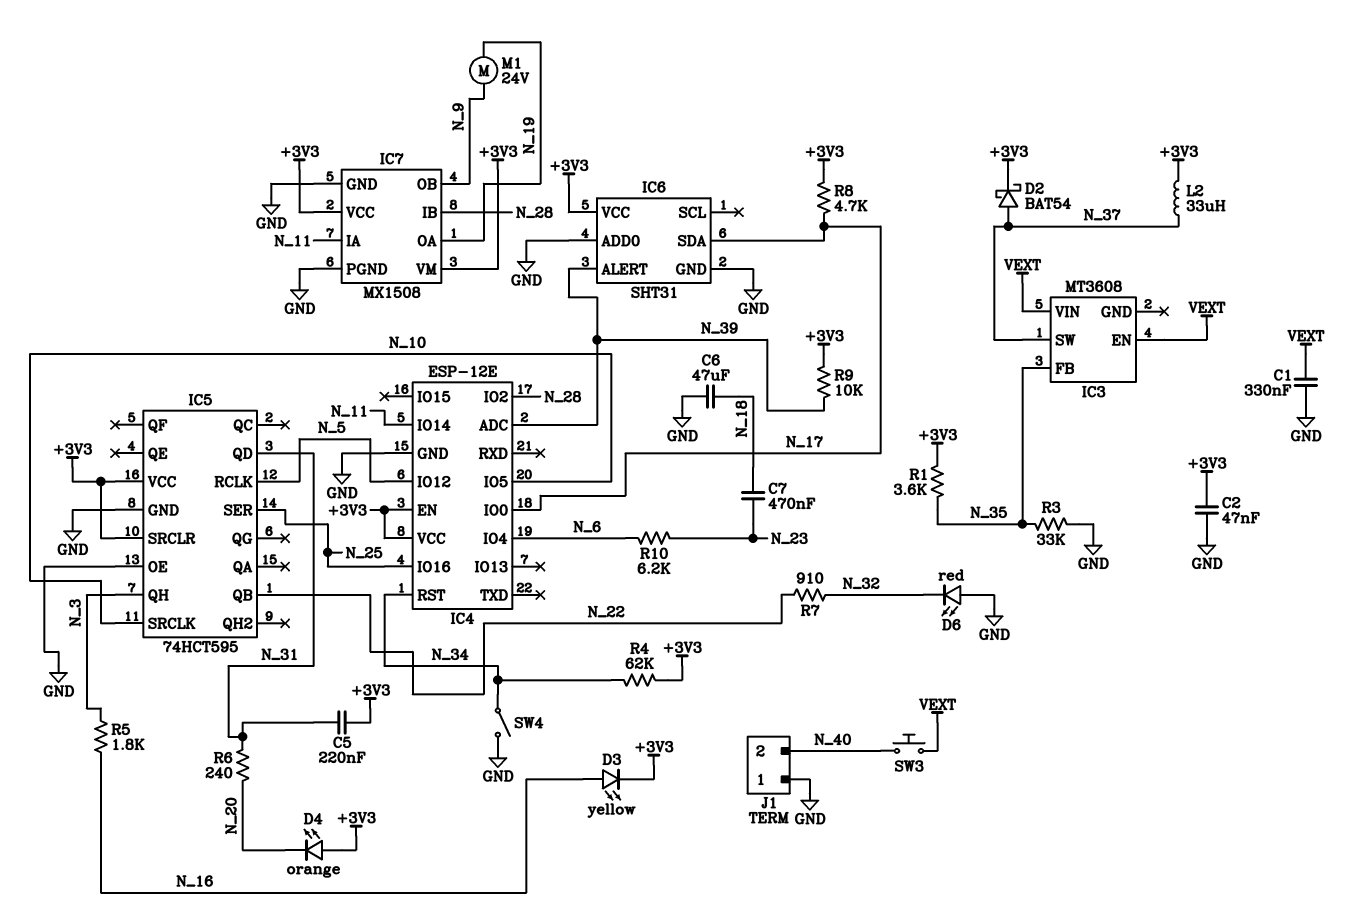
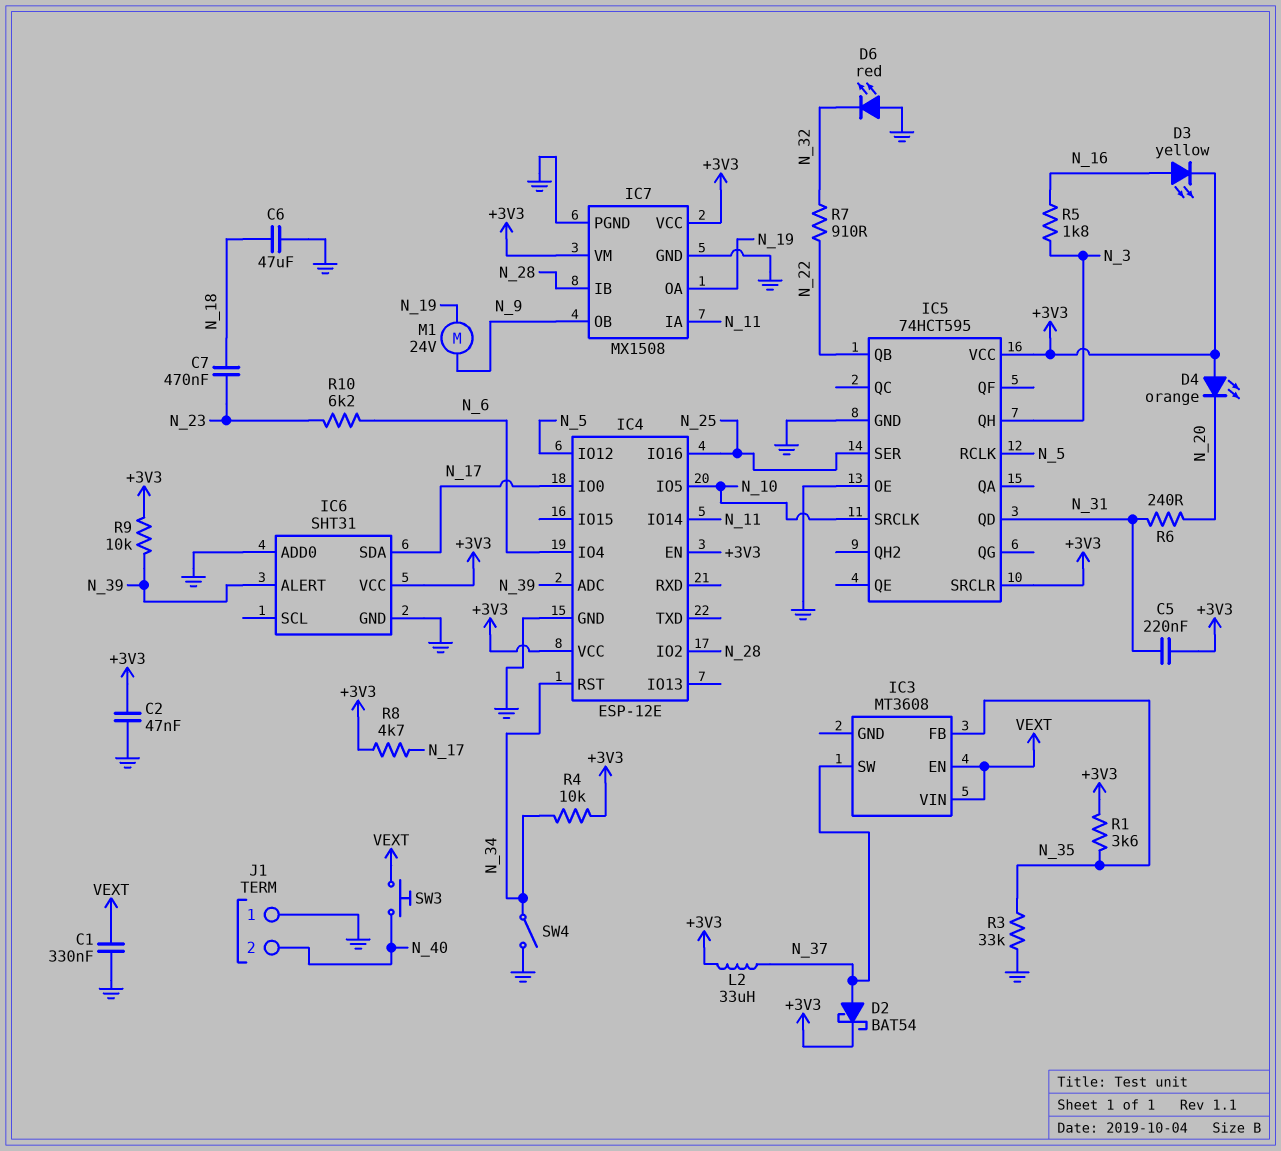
R4: 62k (+3V3, N_34) -> 10k (+3V3, N_34)

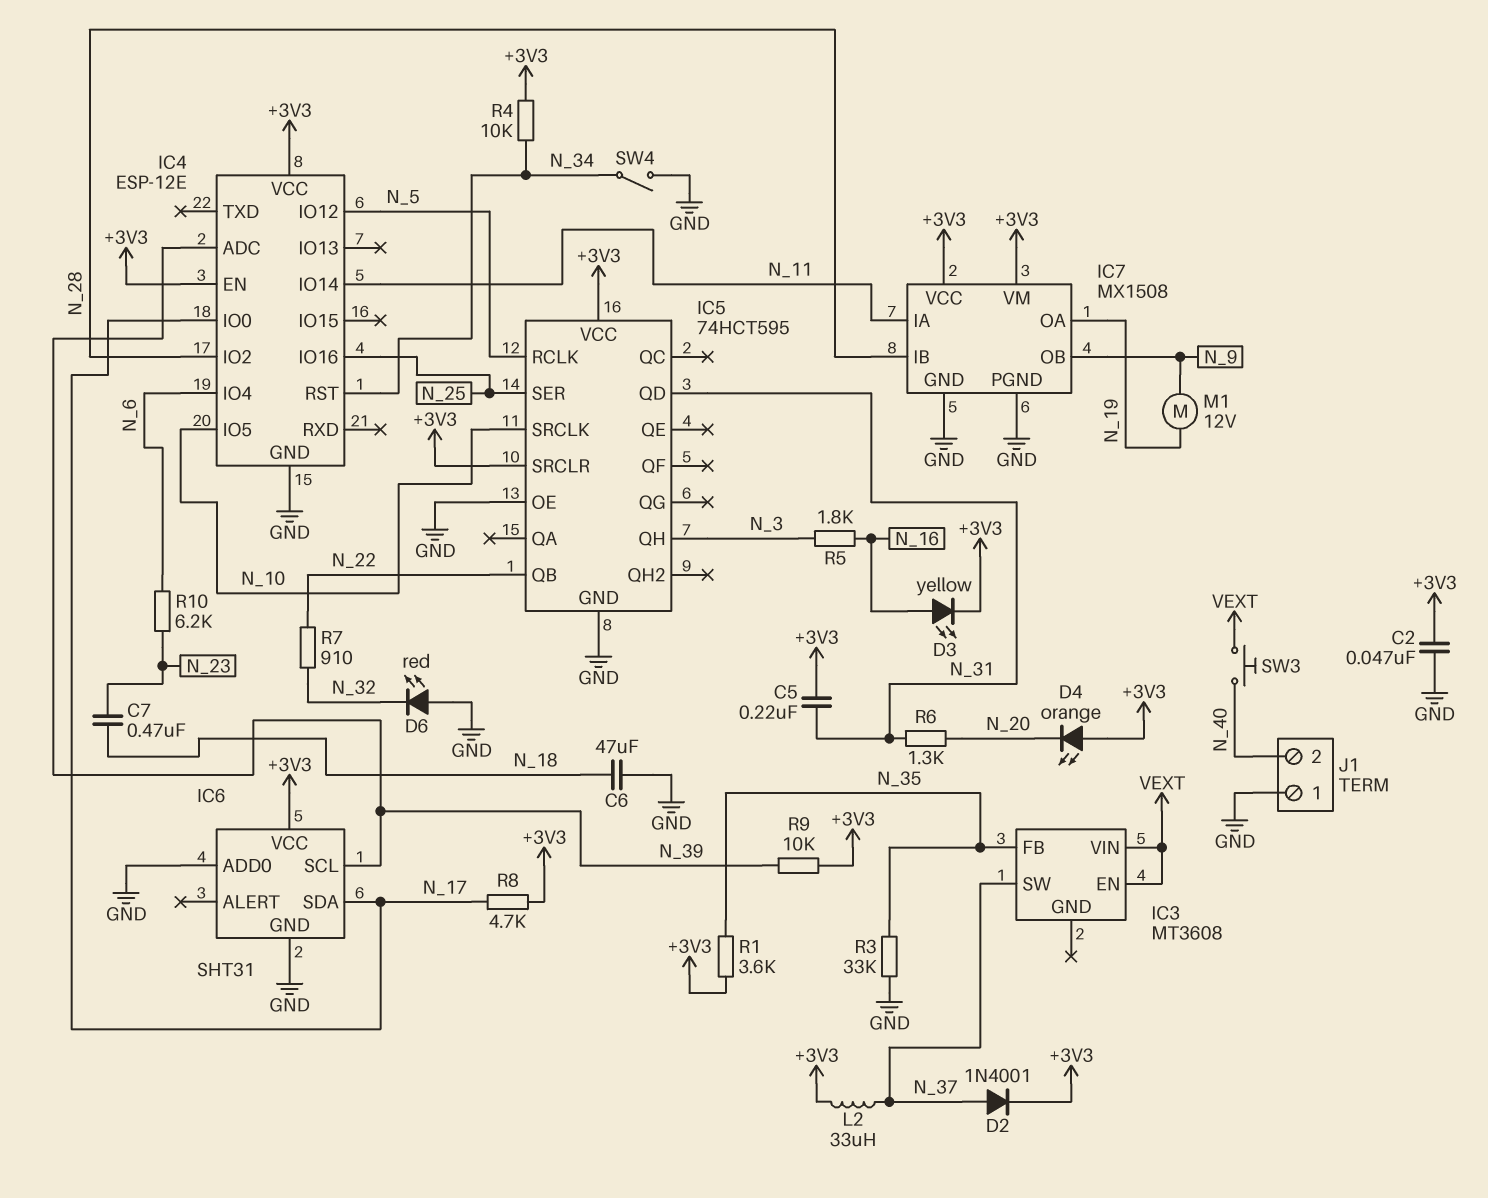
C1: 330nF (GND, VEXT) -> none
D2: schottky BAT54 (A N_37, K +3V3) -> diode 1N4001 (A N_37, K +3V3)
IC6 pin ALERT: N_39 -> none
IC6 pin SCL: none -> N_39
M1: motor 24V (N_9, N_19) -> motor 12V (N_9, N_19)
R6: 240 (N_20, N_31) -> 1.3k (N_20, N_31)

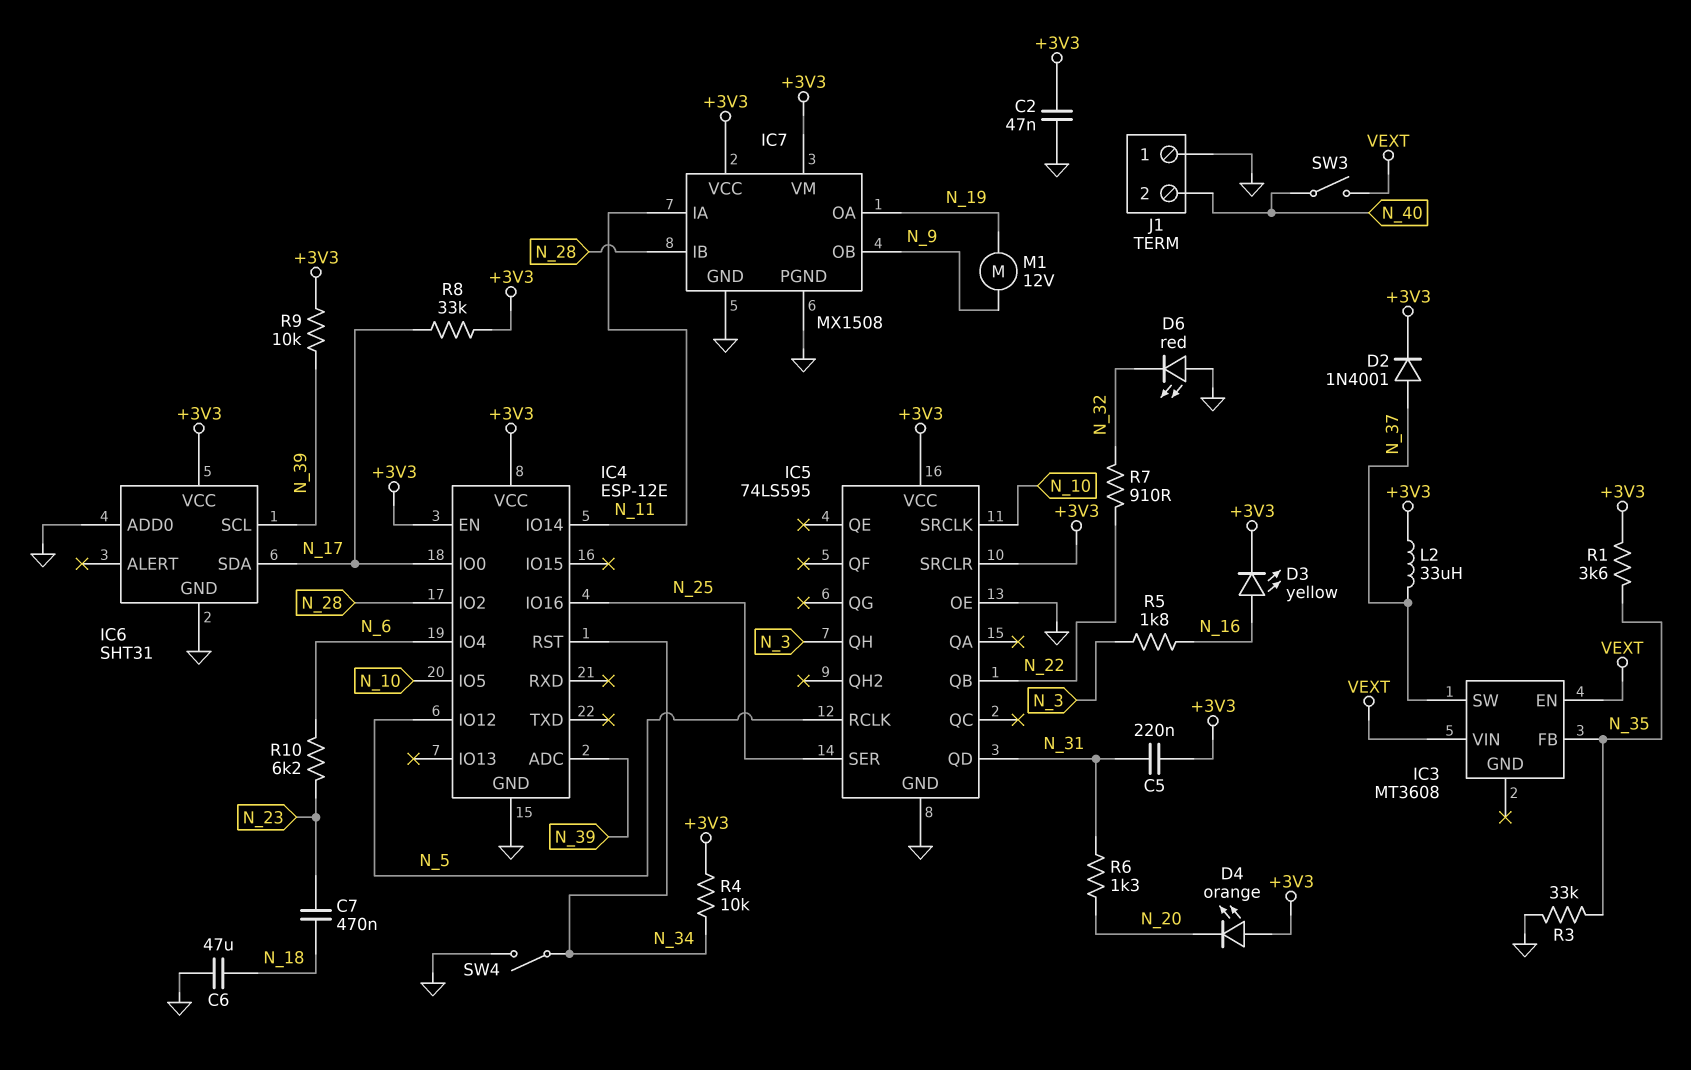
IC5: 74HCT595 -> 74LS595
R8: 4.7k (+3V3, N_17) -> 33k (+3V3, N_17)
SW3: button (N_40, VEXT) -> switch (N_40, VEXT)

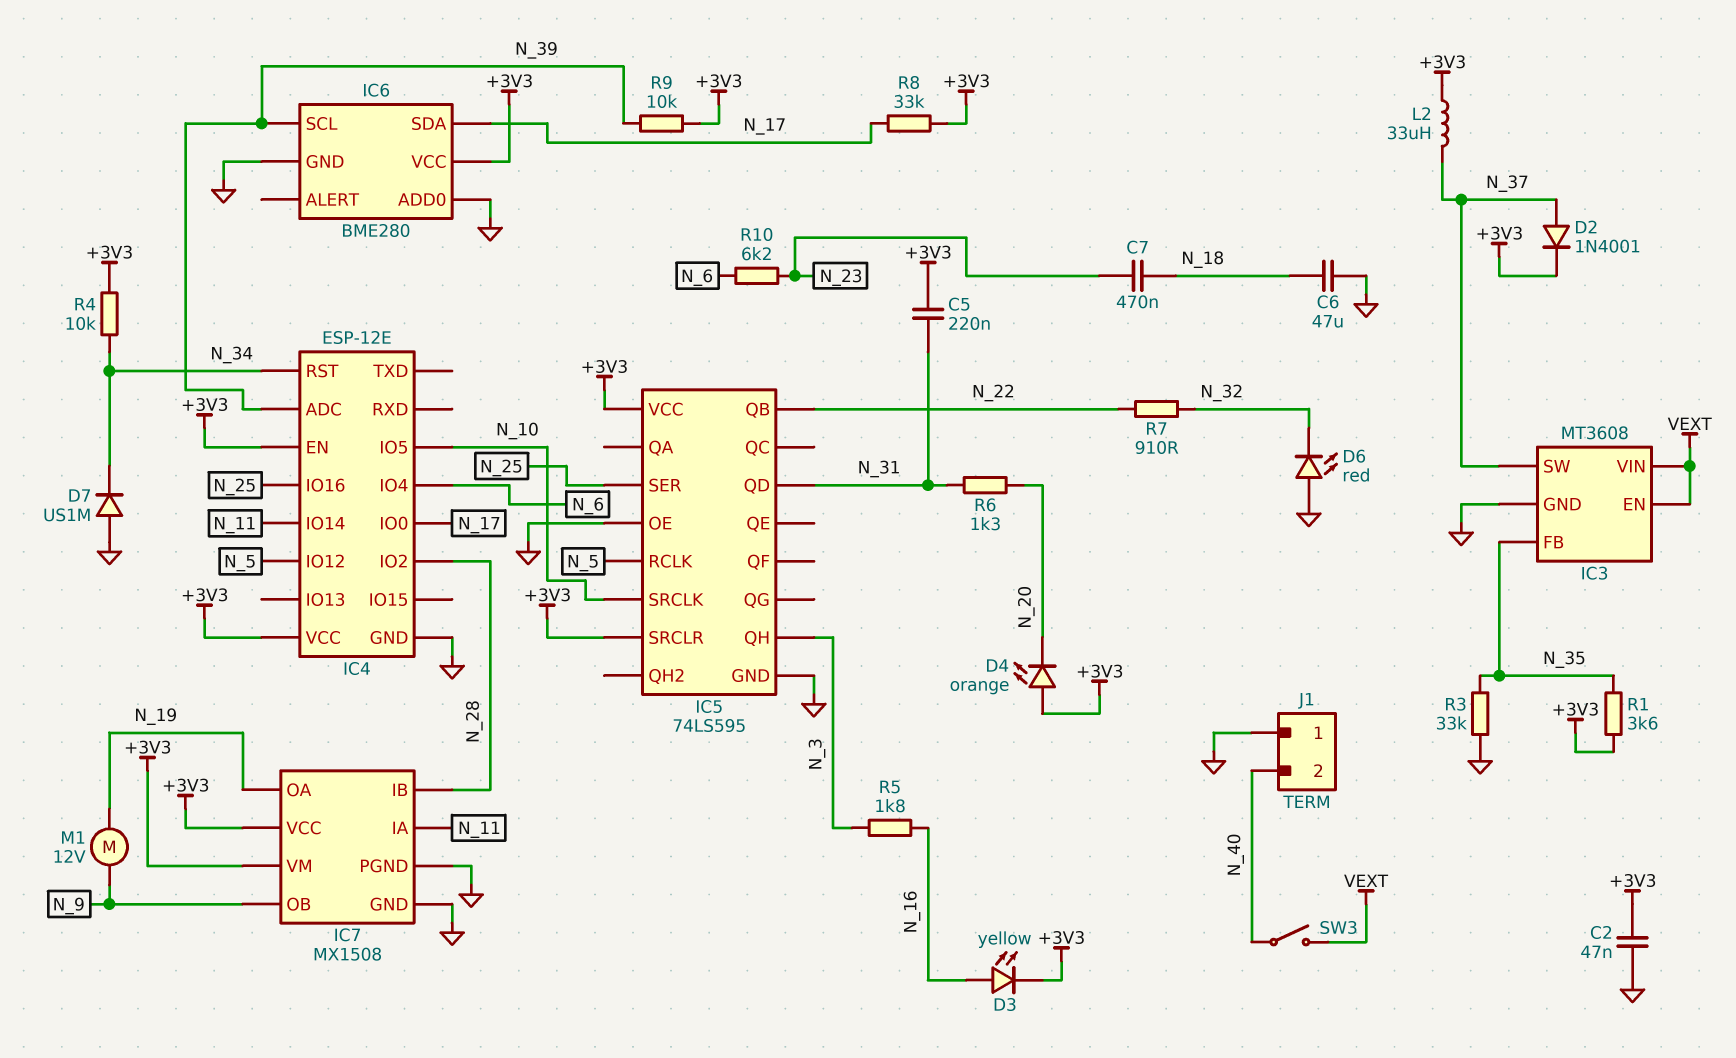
D7: none -> diode US1M (A GND, K N_34)
IC3 pin GND: none -> GND
IC6: SHT31 -> BME280
SW4: switch (GND, N_34) -> none

